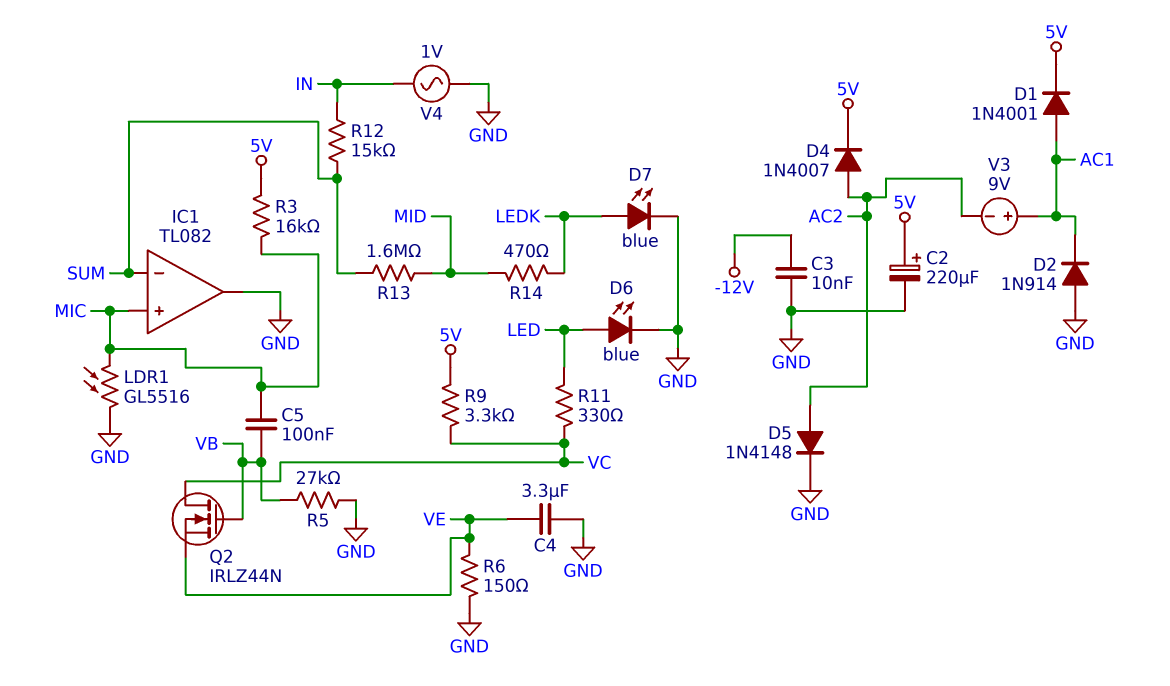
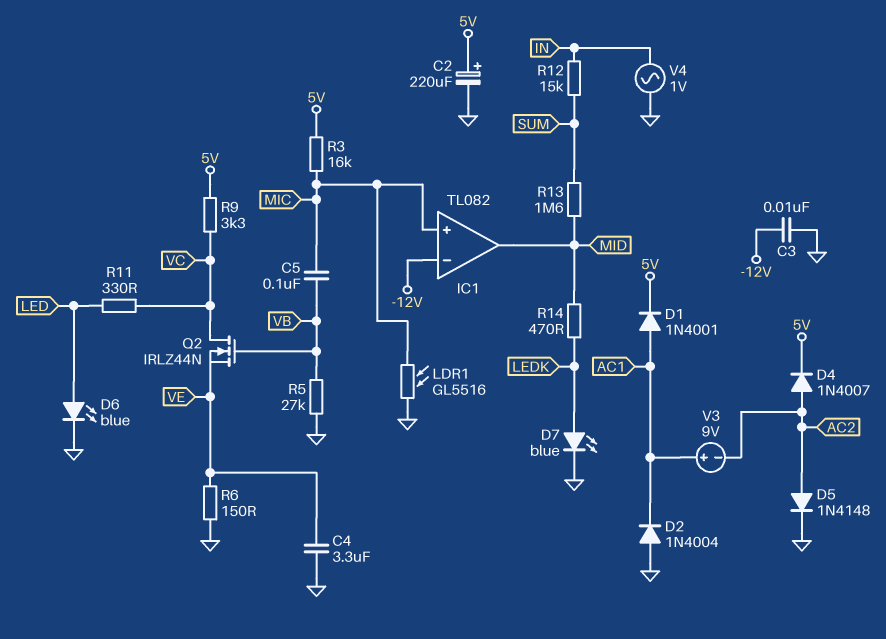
D2: diode 1N914 (A GND, K AC1) -> diode 1N4004 (A GND, K AC1)
IC1 pin in-: SUM -> -12V
IC1 pin out: GND -> MID

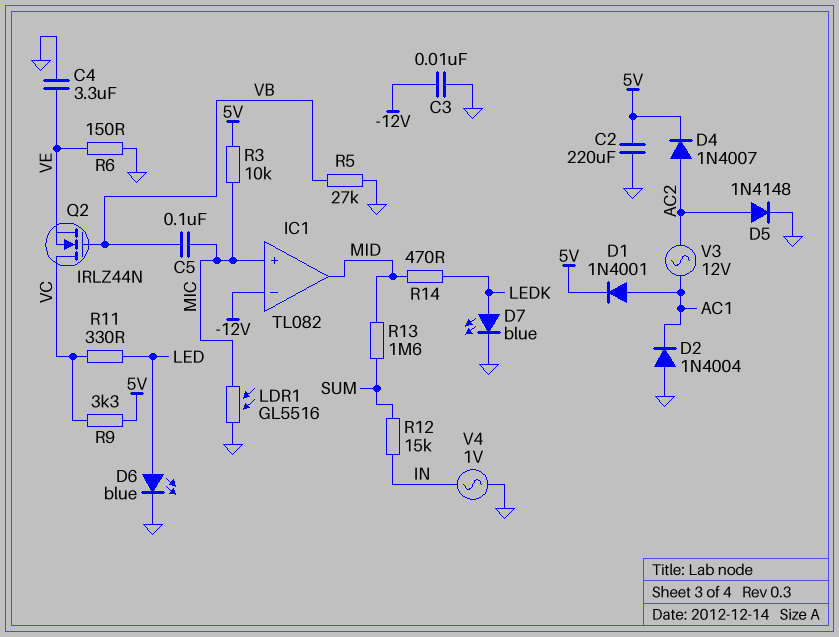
C2: 220uF (plus 5V, minus GND) -> 220uF (5V, GND)
R3: 16k (5V, MIC) -> 10k (5V, MIC)
V3: 9V (plus AC1, minus AC2) -> AC 12V (AC1, AC2)

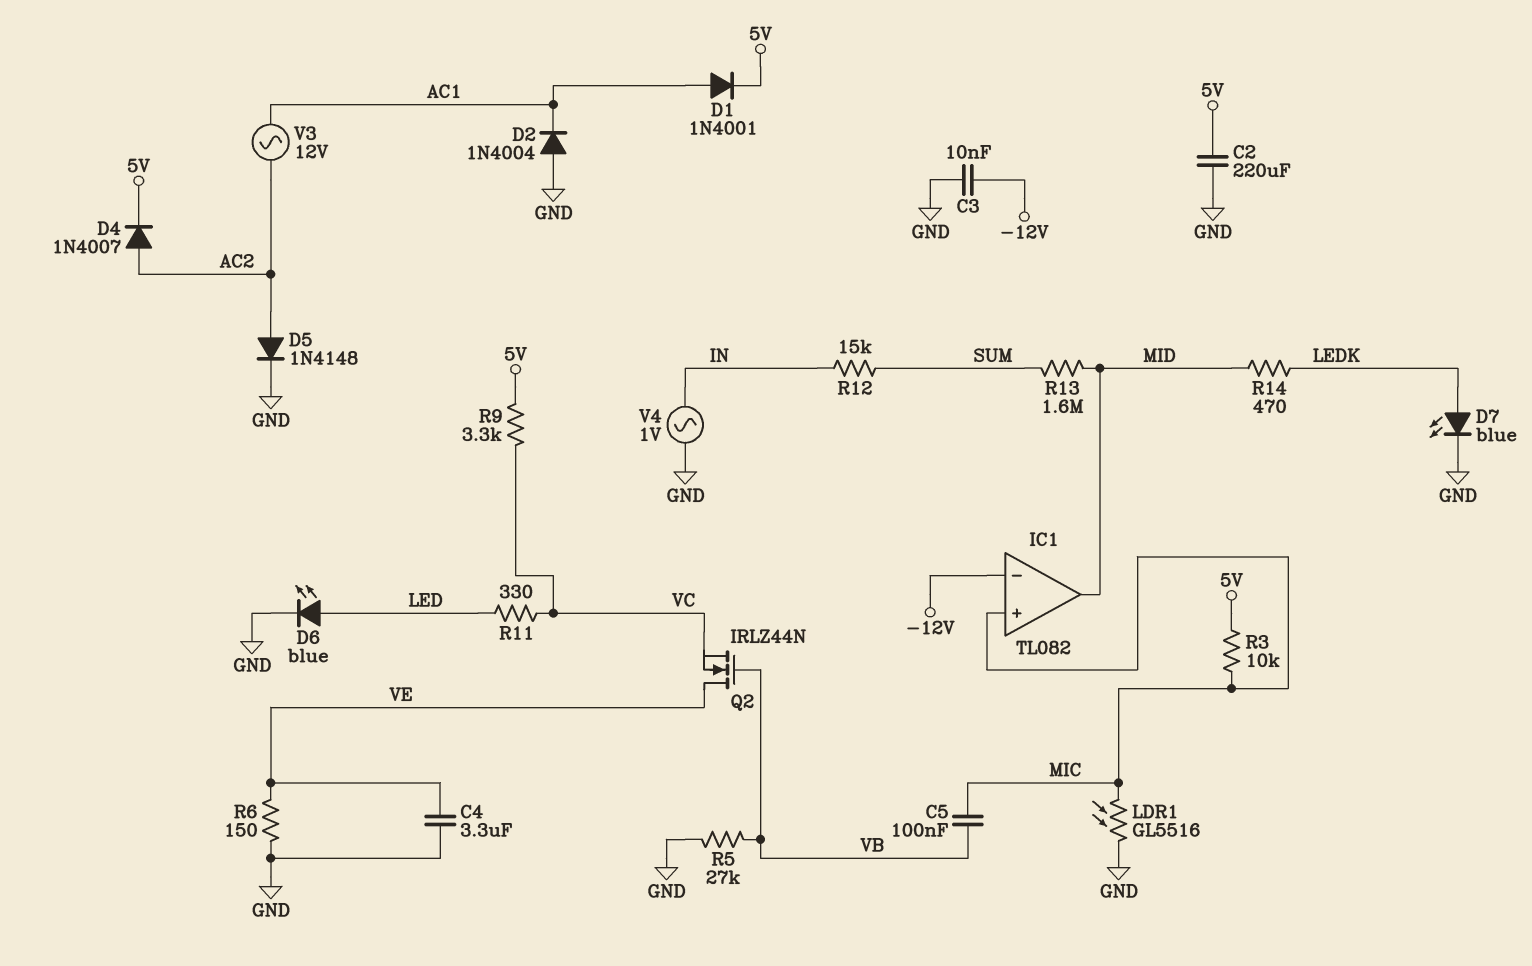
Q2: NMOS IRLZ44N (G VB, D VC, S VE) -> NMOS IRLZ44N (G VB, D VE, S VC)

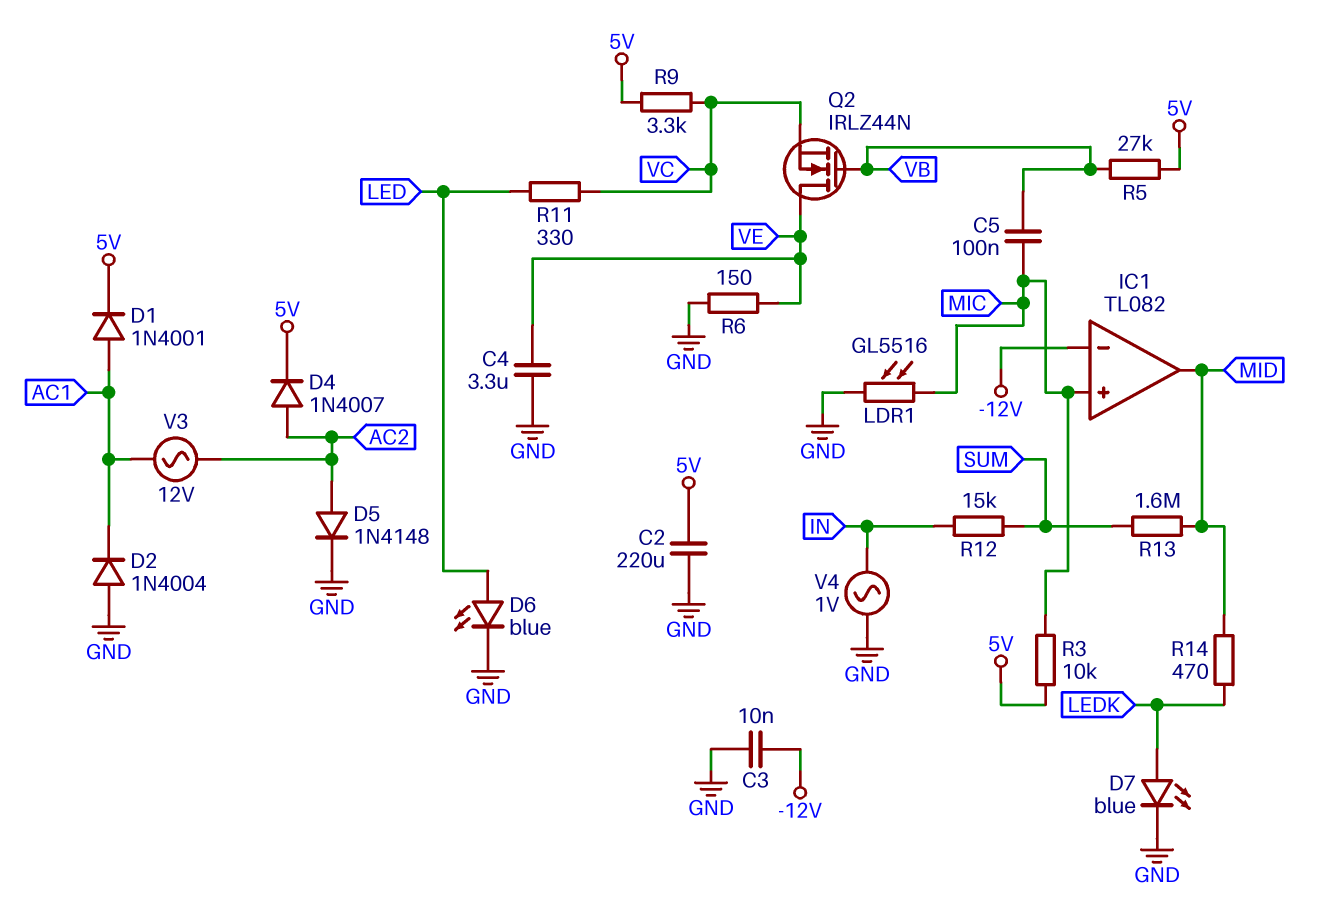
R5: 27k (GND, VB) -> 27k (5V, VB)

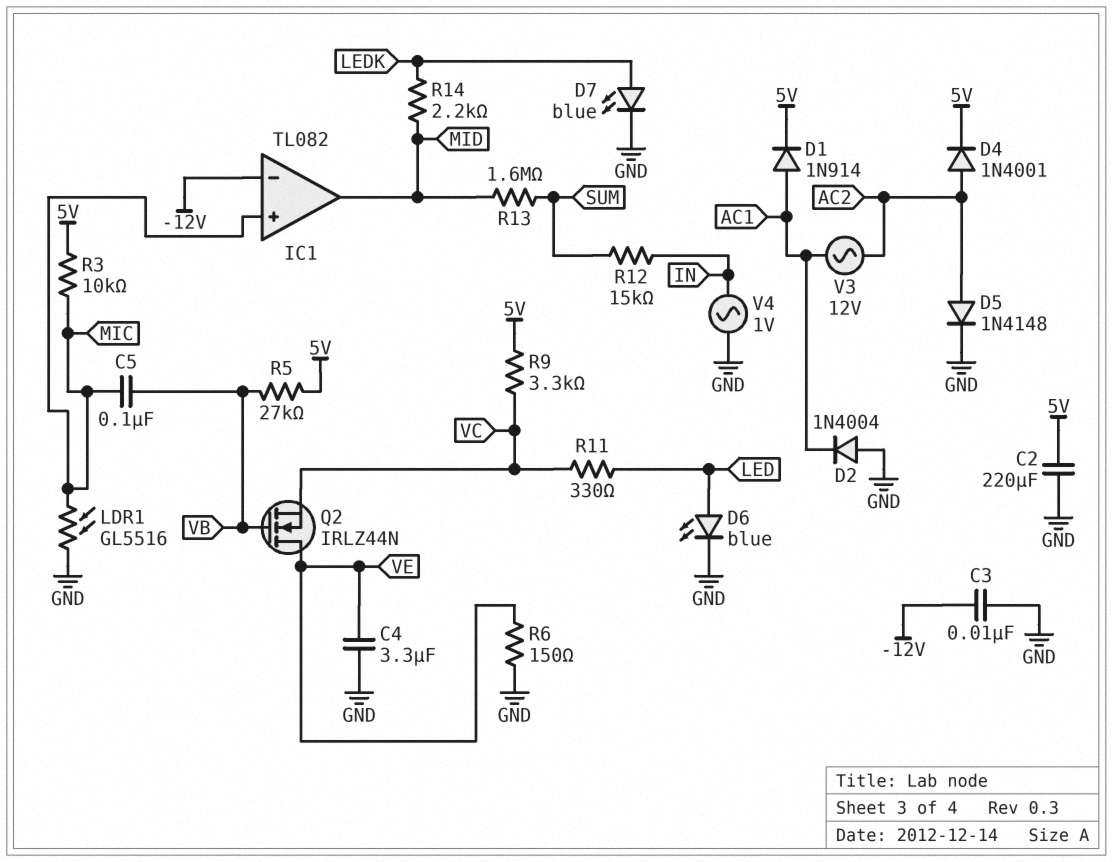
D1: diode 1N4001 (A AC1, K 5V) -> diode 1N914 (A AC1, K 5V)
D4: diode 1N4007 (A AC2, K 5V) -> diode 1N4001 (A AC2, K 5V)
R14: 470 (LEDK, MID) -> 2.2k (LEDK, MID)

